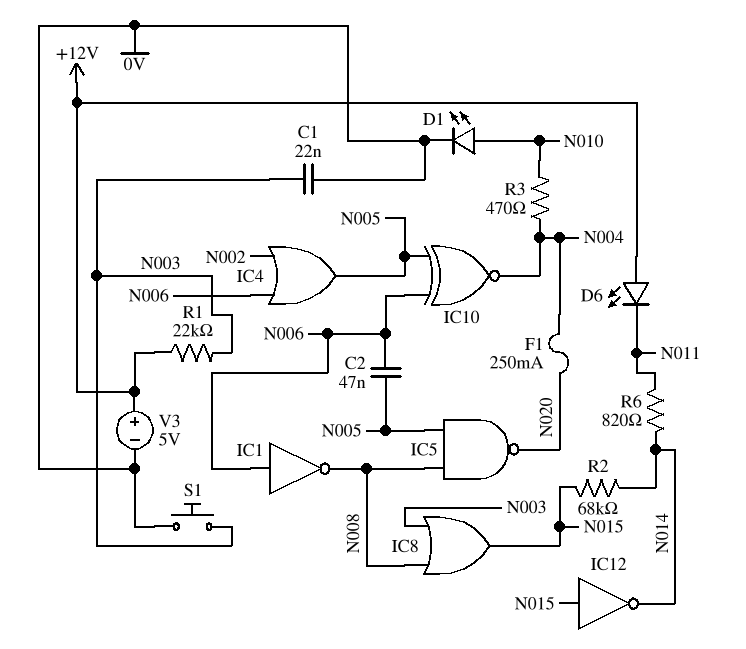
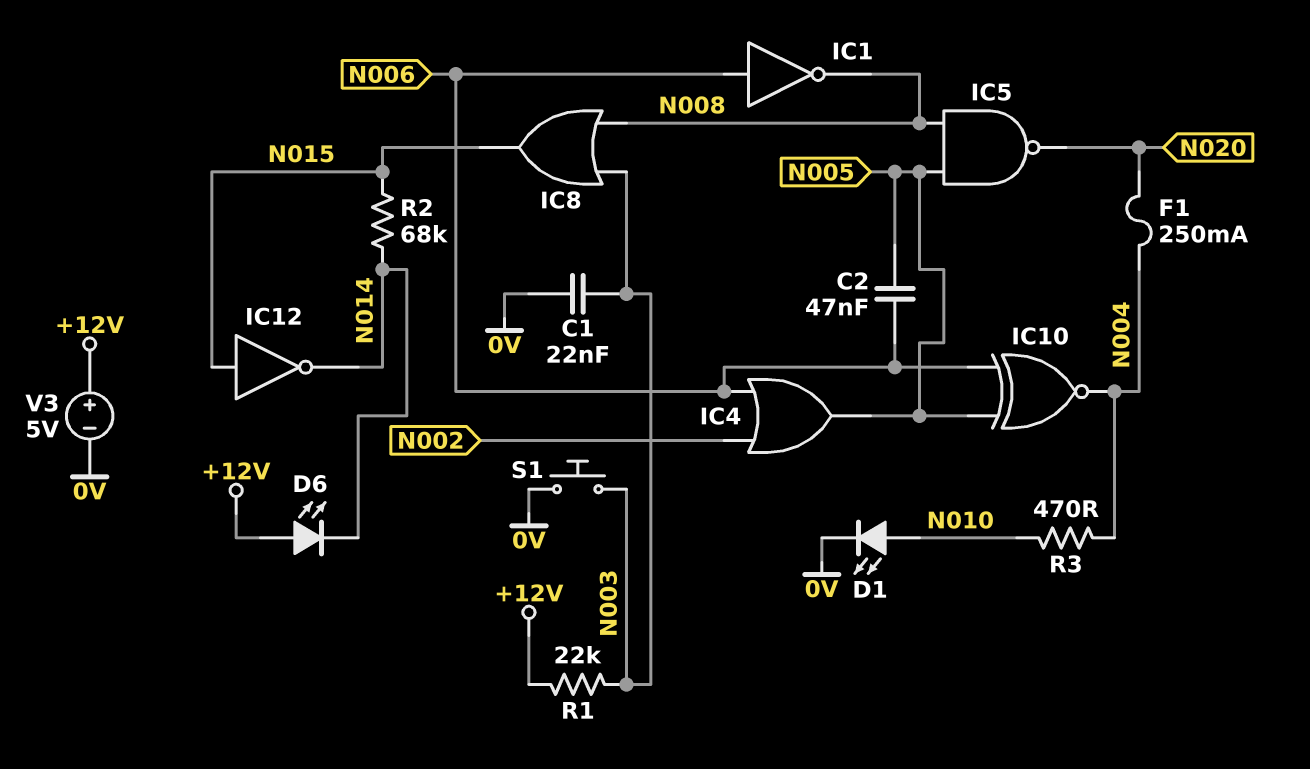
D6: LED (A +12V, K N011) -> LED (A +12V, K N014)
R6: 820 (N011, N014) -> none

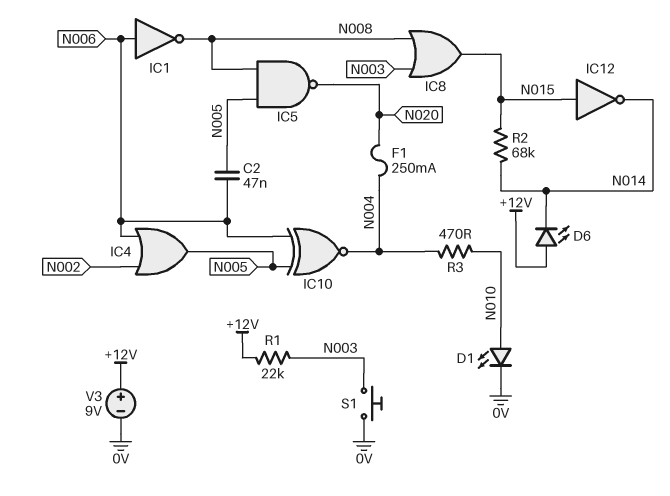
C1: 22nF (0V, N003) -> none
V3: 5V (plus +12V, minus 0V) -> 9V (plus +12V, minus 0V)

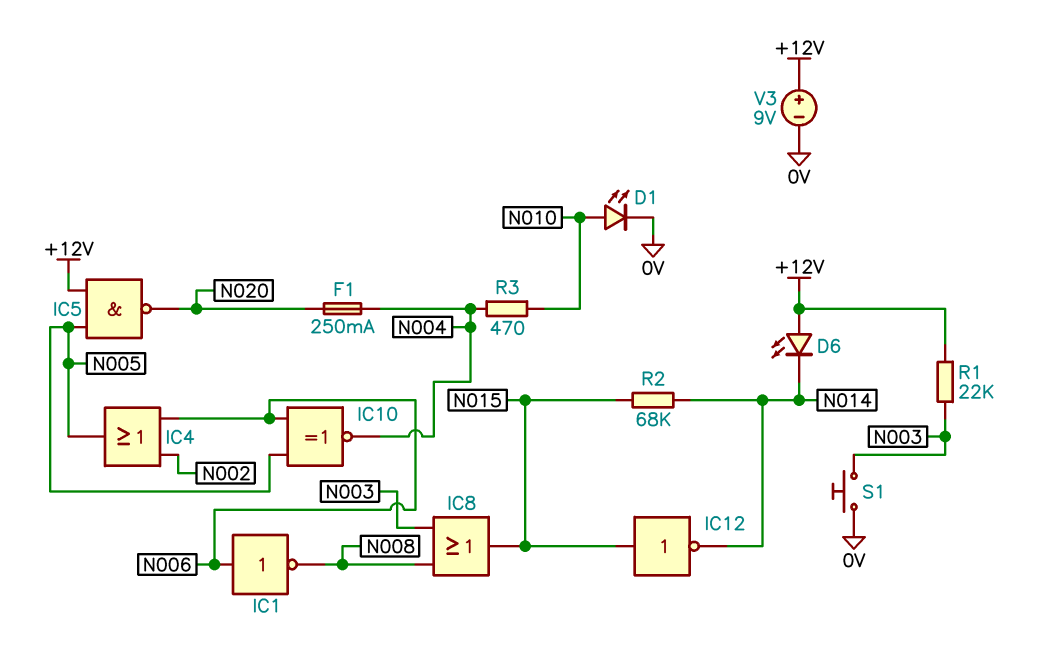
C2: 47nF (N005, N006) -> none
IC5: NAND (in N005, in N008, out N020) -> NAND (in +12V, in N005, out N020)

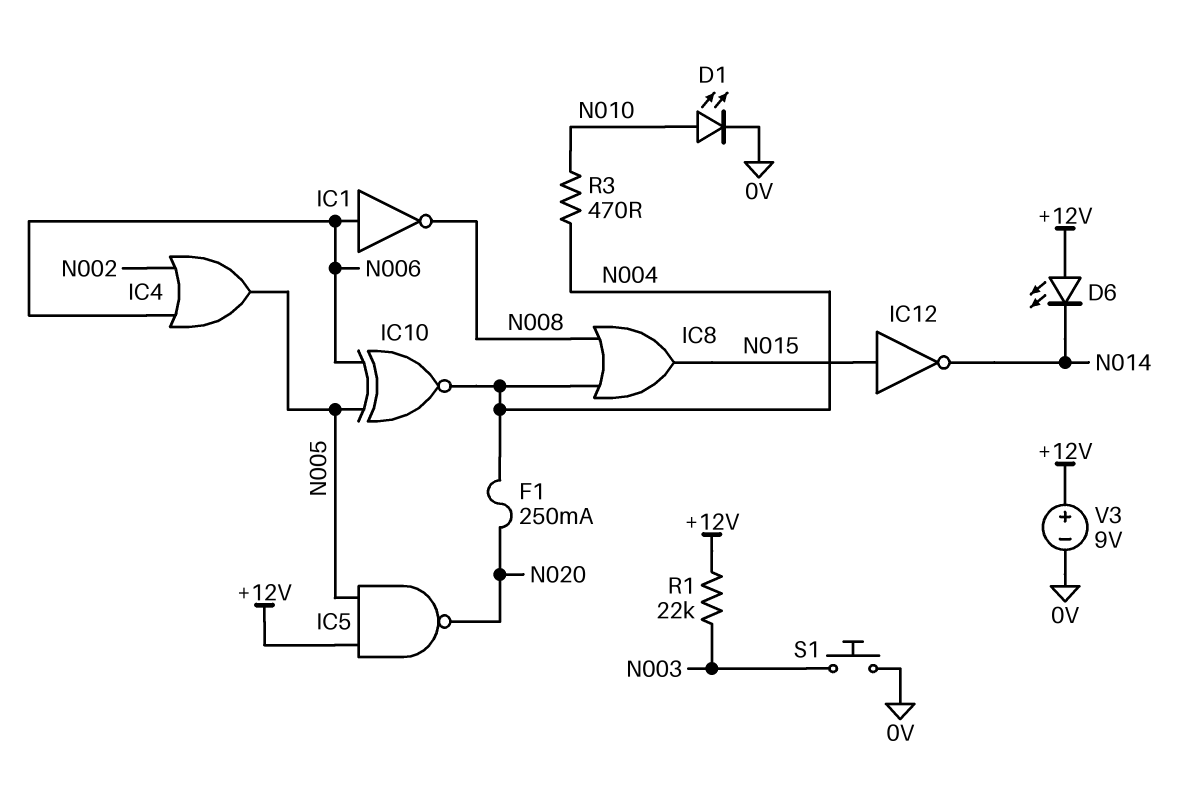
IC8: OR (in N003, in N008, out N015) -> OR (in N004, in N008, out N015)
R2: 68k (N014, N015) -> none

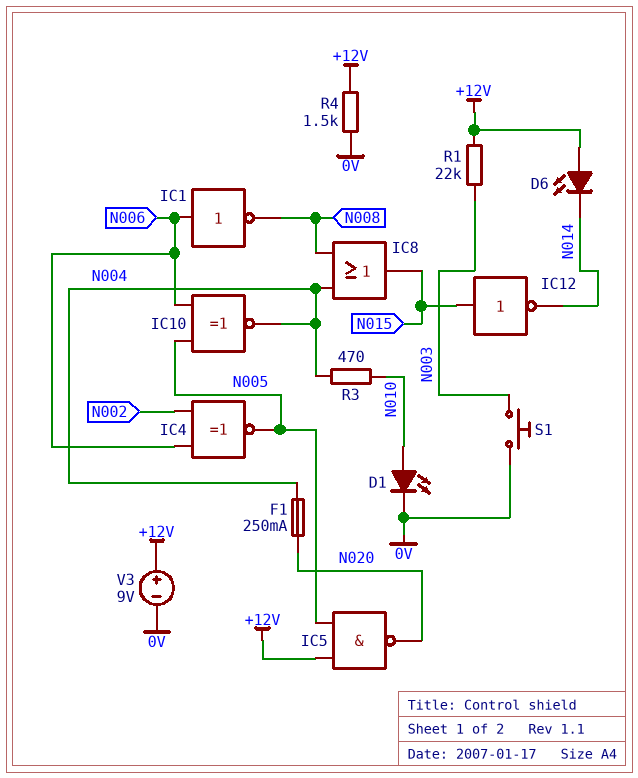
IC4: OR (in N002, in N006, out N005) -> XNOR (in N002, in N006, out N005)
R4: none -> 1.5k (+12V, 0V)

